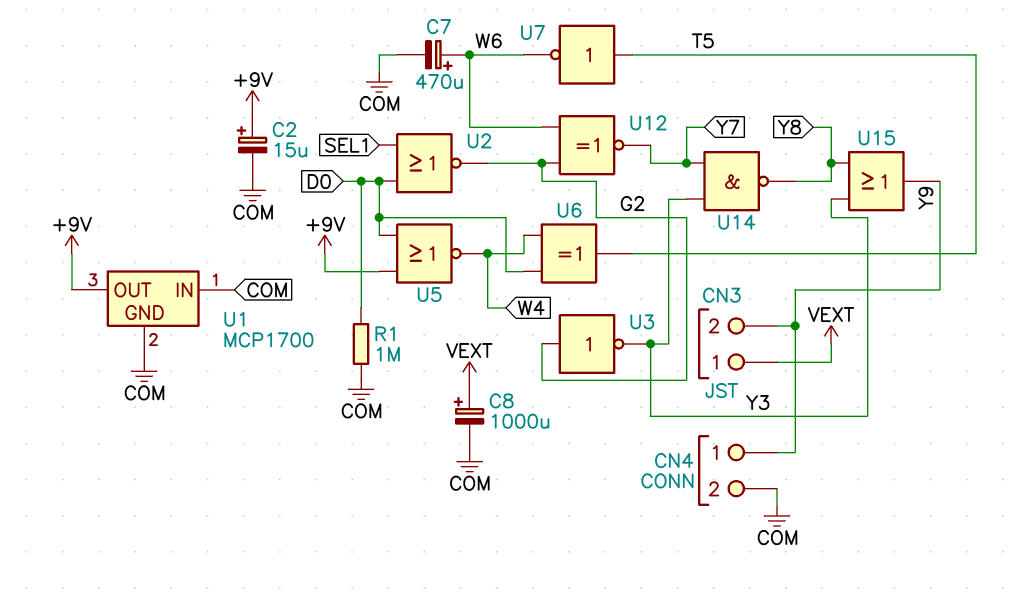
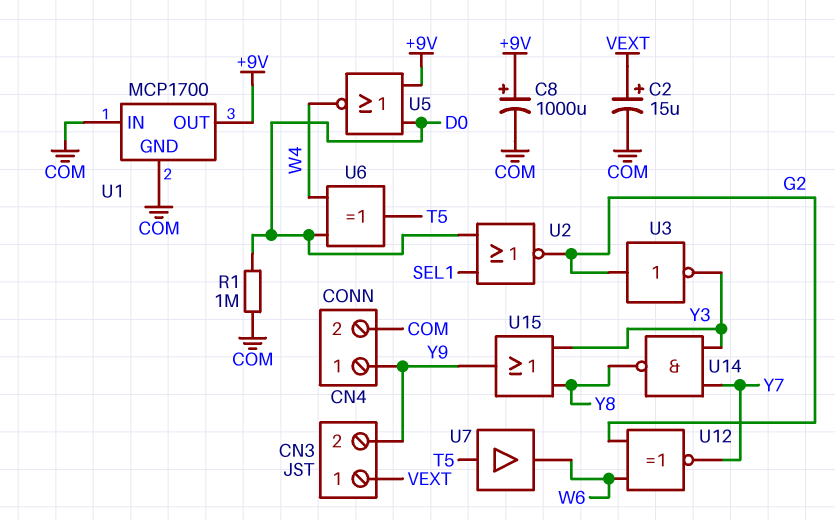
C2: 15uF (plus +9V, minus COM) -> 15uF (plus VEXT, minus COM)
C7: 470uF (plus W6, minus COM) -> none
C8: 1000uF (plus VEXT, minus COM) -> 1000uF (plus +9V, minus COM)
U7: NOT (in T5, out W6) -> buffer (in T5, out W6)

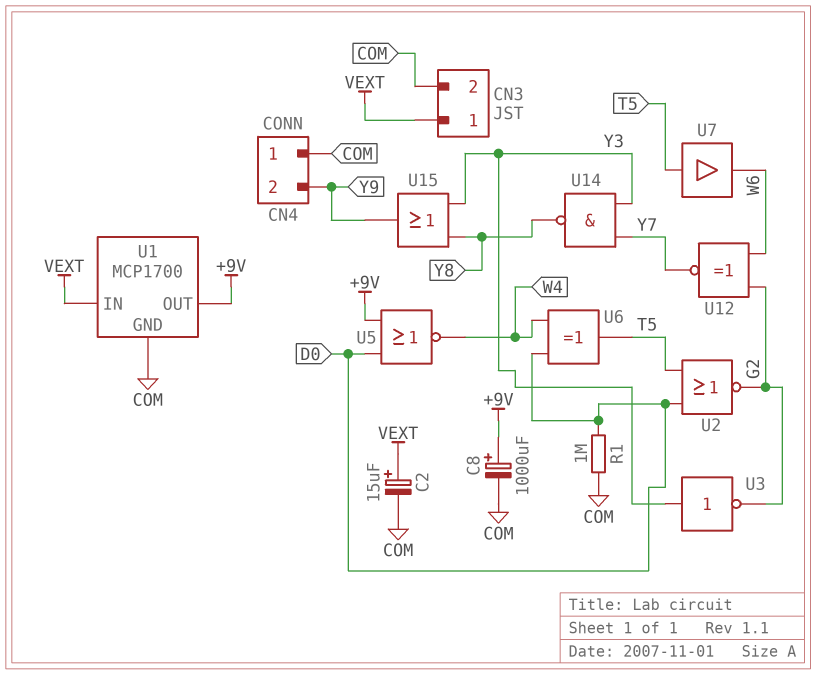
CN3 pin 2: Y9 -> COM
CN4 pin 1: Y9 -> COM
CN4 pin 2: COM -> Y9
U1 pin IN: COM -> VEXT
U2: NOR (in D0, in SEL1, out G2) -> NOR (in D0, in T5, out G2)
U3: NOT (in G2, out Y3) -> NOT (in Y3, out G2)

